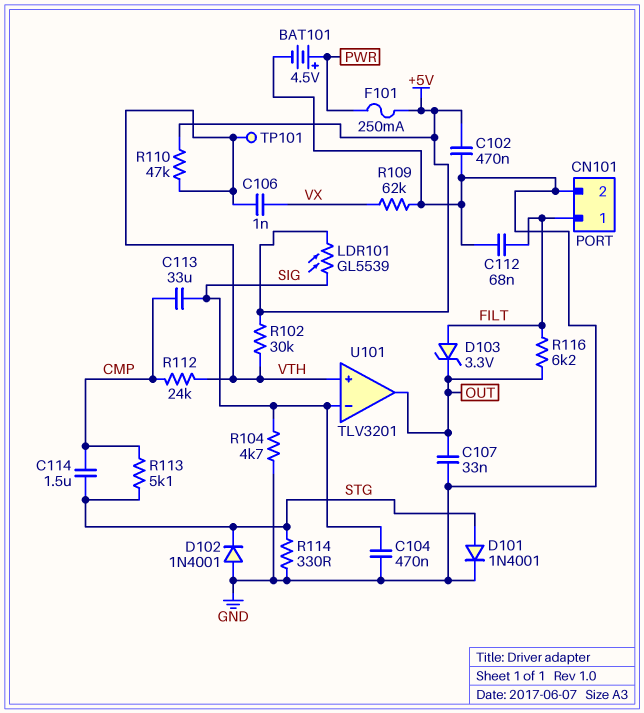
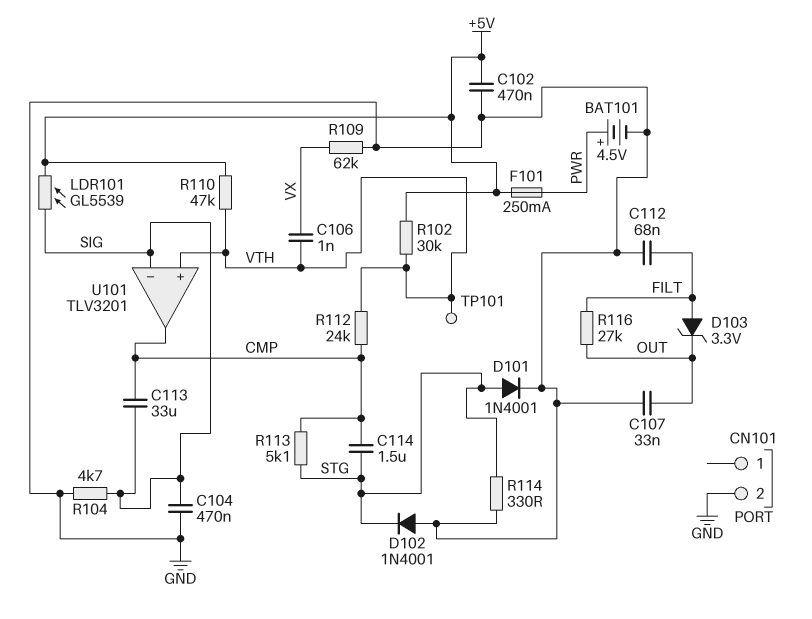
CN101 pin 1: FILT -> none
R116: 6.2k (FILT, OUT) -> 27k (FILT, OUT)
U101 pin out: OUT -> CMP

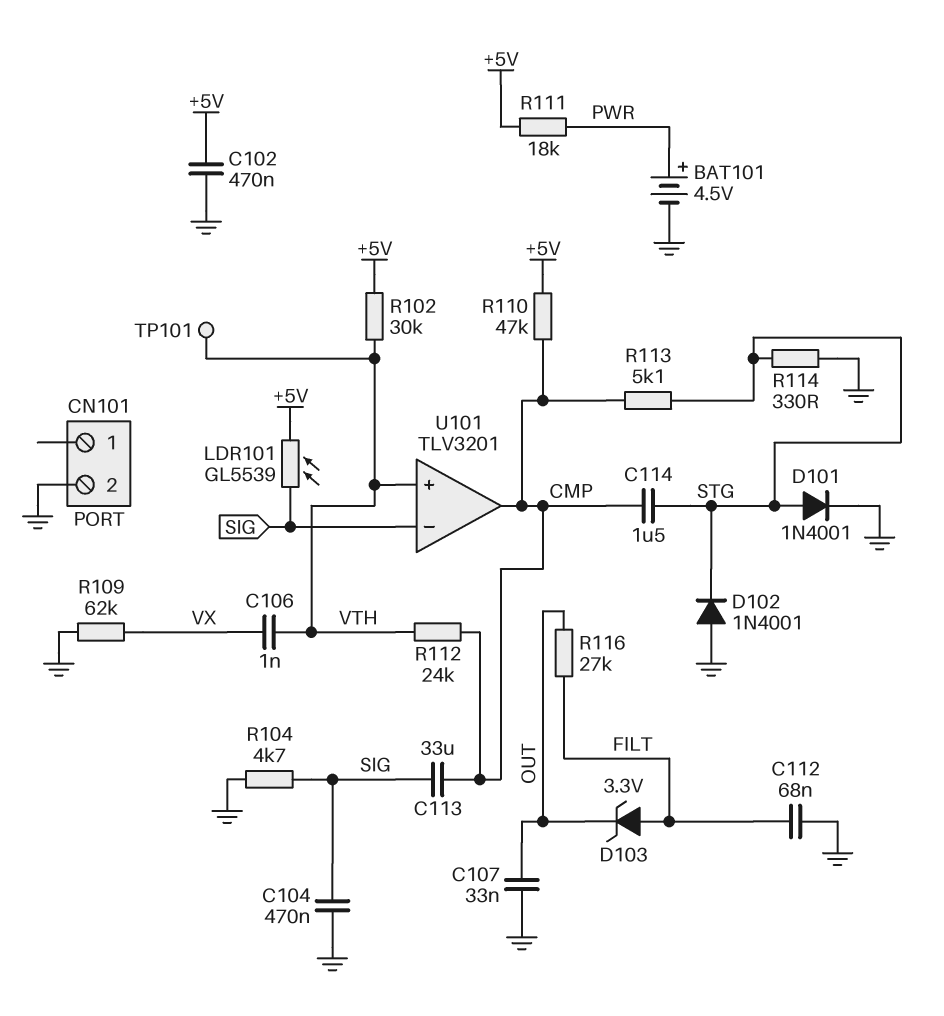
F101: 250mA (+5V, PWR) -> none
R110: 47k (+5V, VTH) -> 47k (+5V, CMP)
R111: none -> 18k (+5V, PWR)

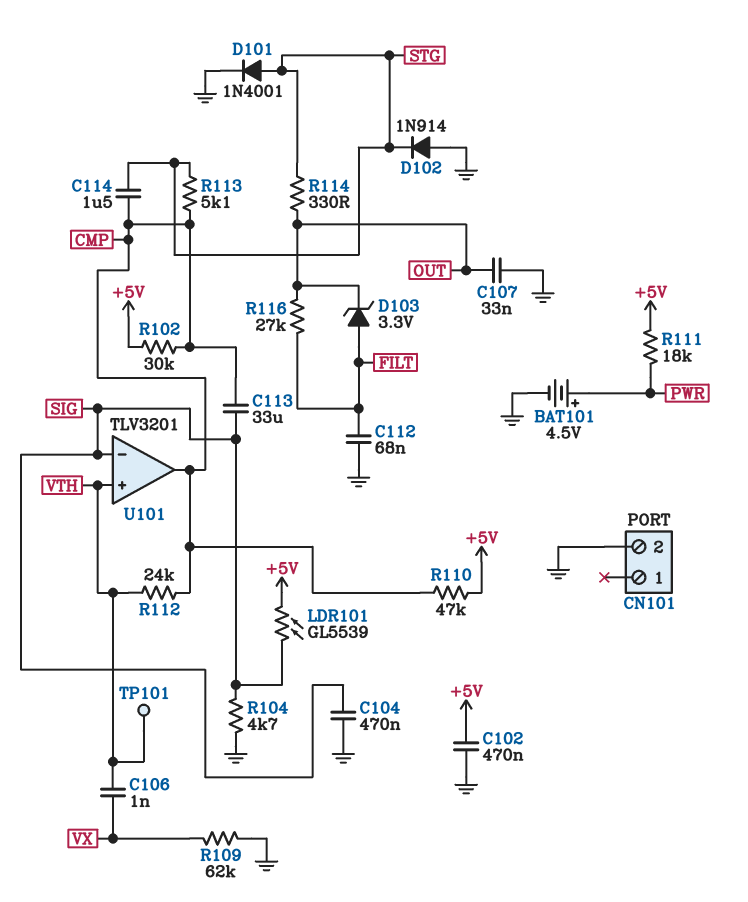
D102: diode 1N4001 (A GND, K STG) -> diode 1N914 (A GND, K STG)
R102: 30k (+5V, VTH) -> 30k (+5V, CMP)
R114: 330 (GND, STG) -> 330 (OUT, STG)

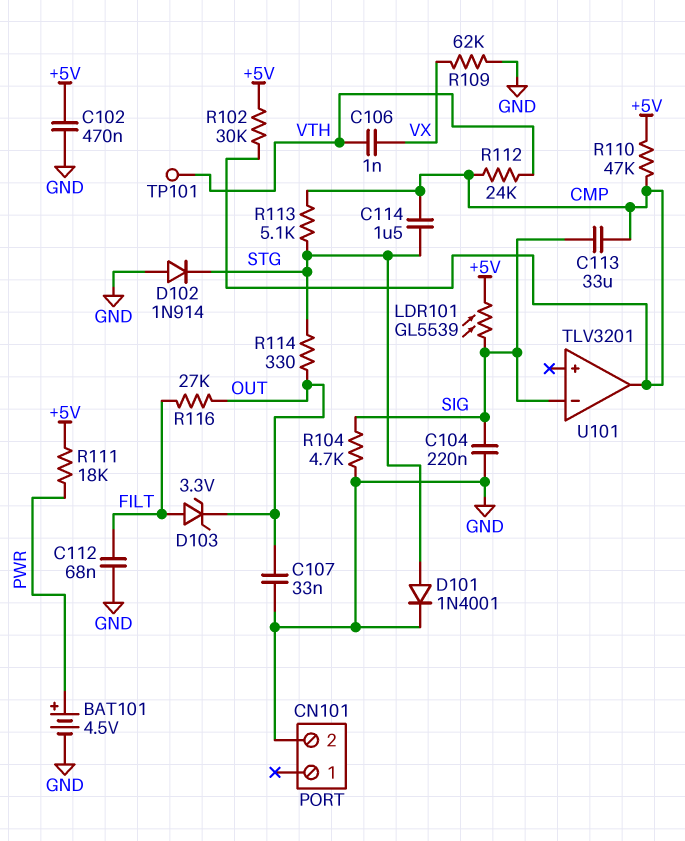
C104: 470nF (GND, SIG) -> 220nF (GND, SIG)
U101 pin in+: VTH -> none

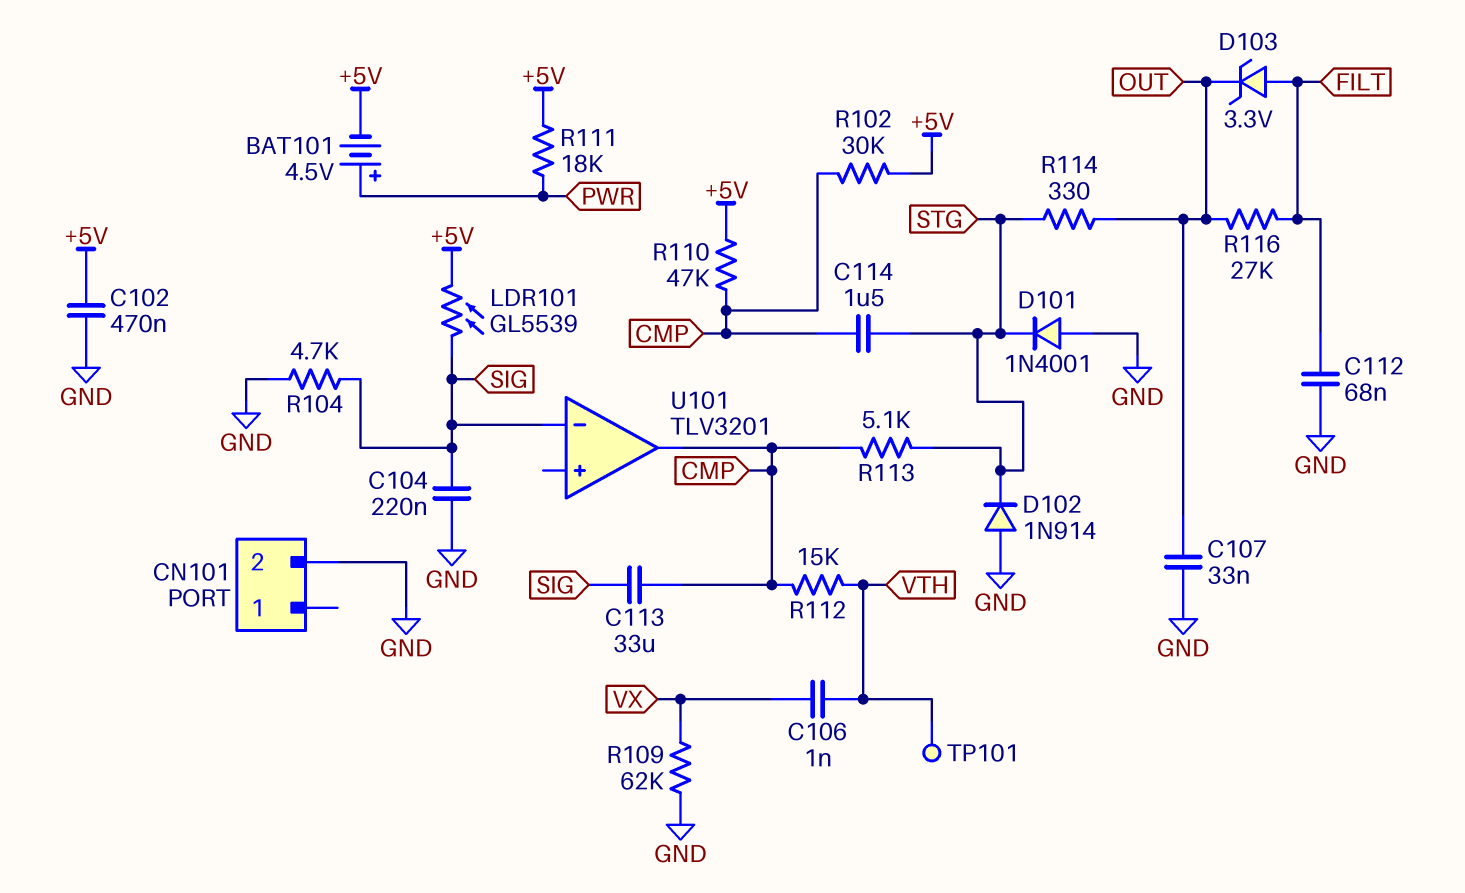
BAT101: 4.5V (plus PWR, minus GND) -> 4.5V (plus PWR, minus +5V)
D101: diode 1N4001 (A STG, K GND) -> diode 1N4001 (A GND, K STG)
R112: 24k (CMP, VTH) -> 15k (CMP, VTH)

